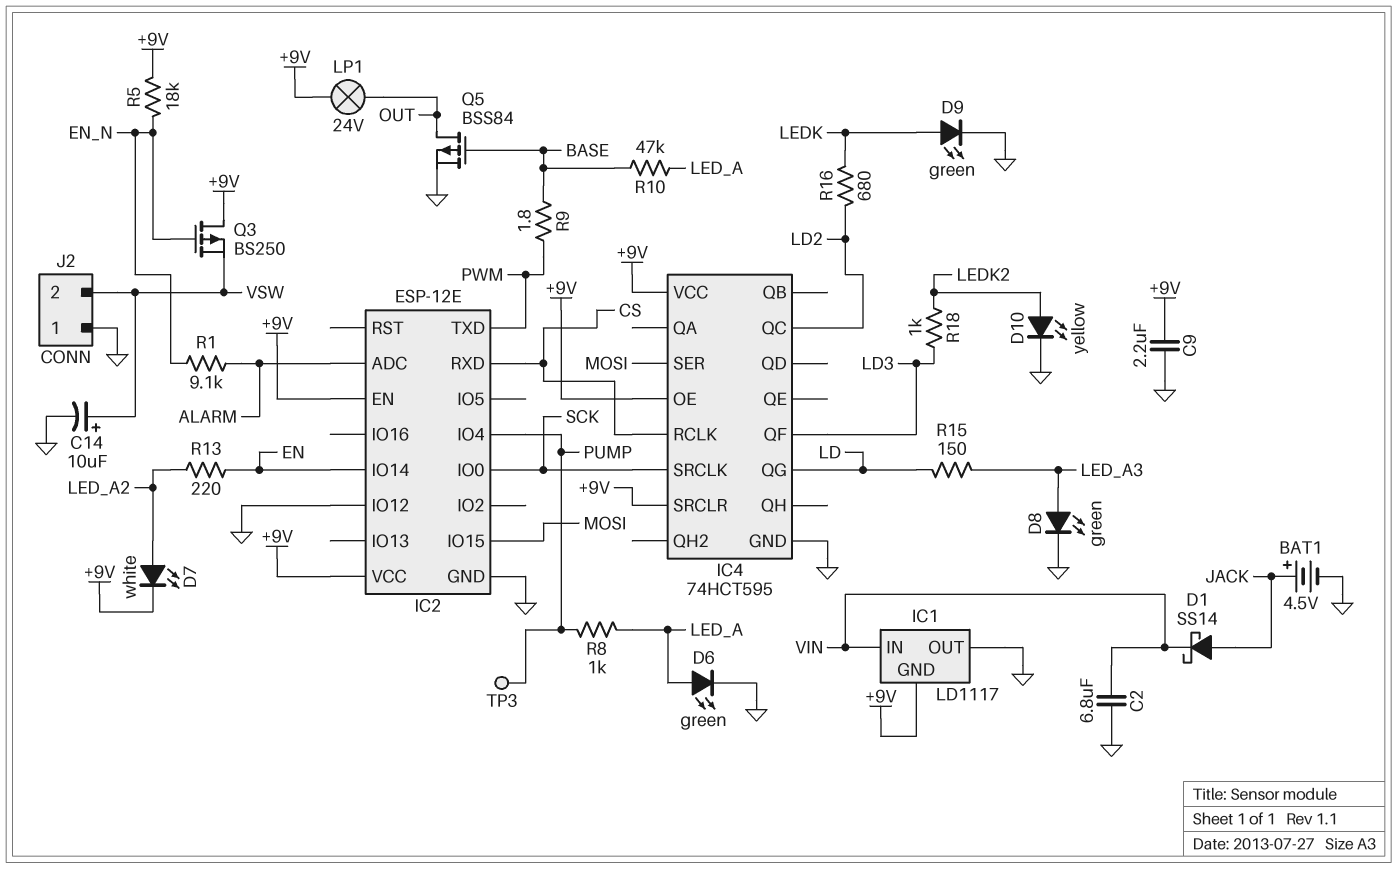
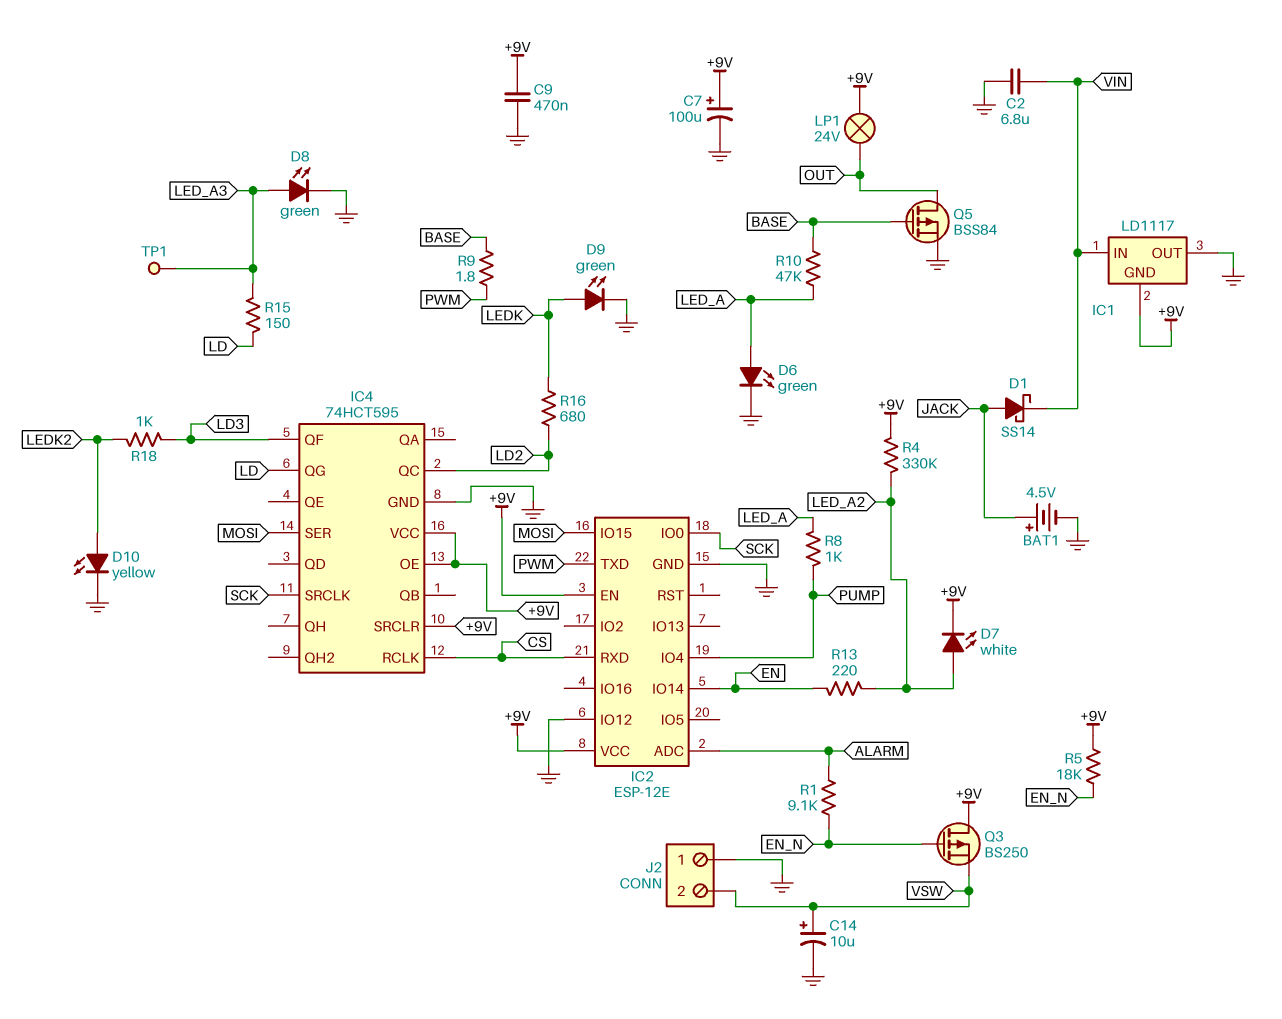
C7: none -> 100uF (plus +9V, minus GND)
C9: 2.2uF (+9V, GND) -> 470nF (+9V, GND)
R4: none -> 330k (+9V, LED_A2)
TP1: none -> test point (LED_A3)
TP3: test point (PUMP) -> none

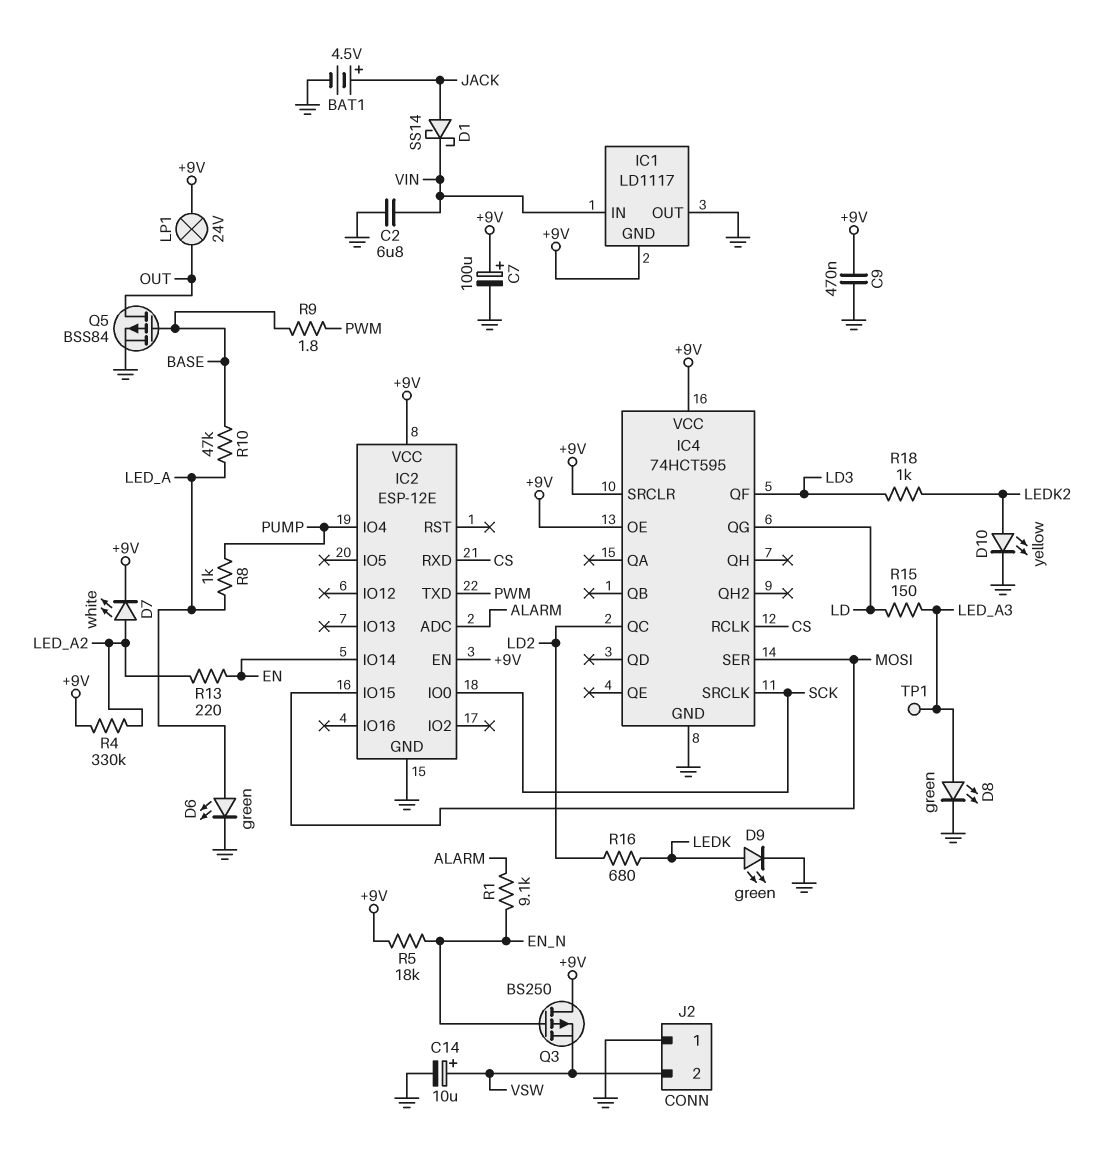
IC2 pin IO12: GND -> none

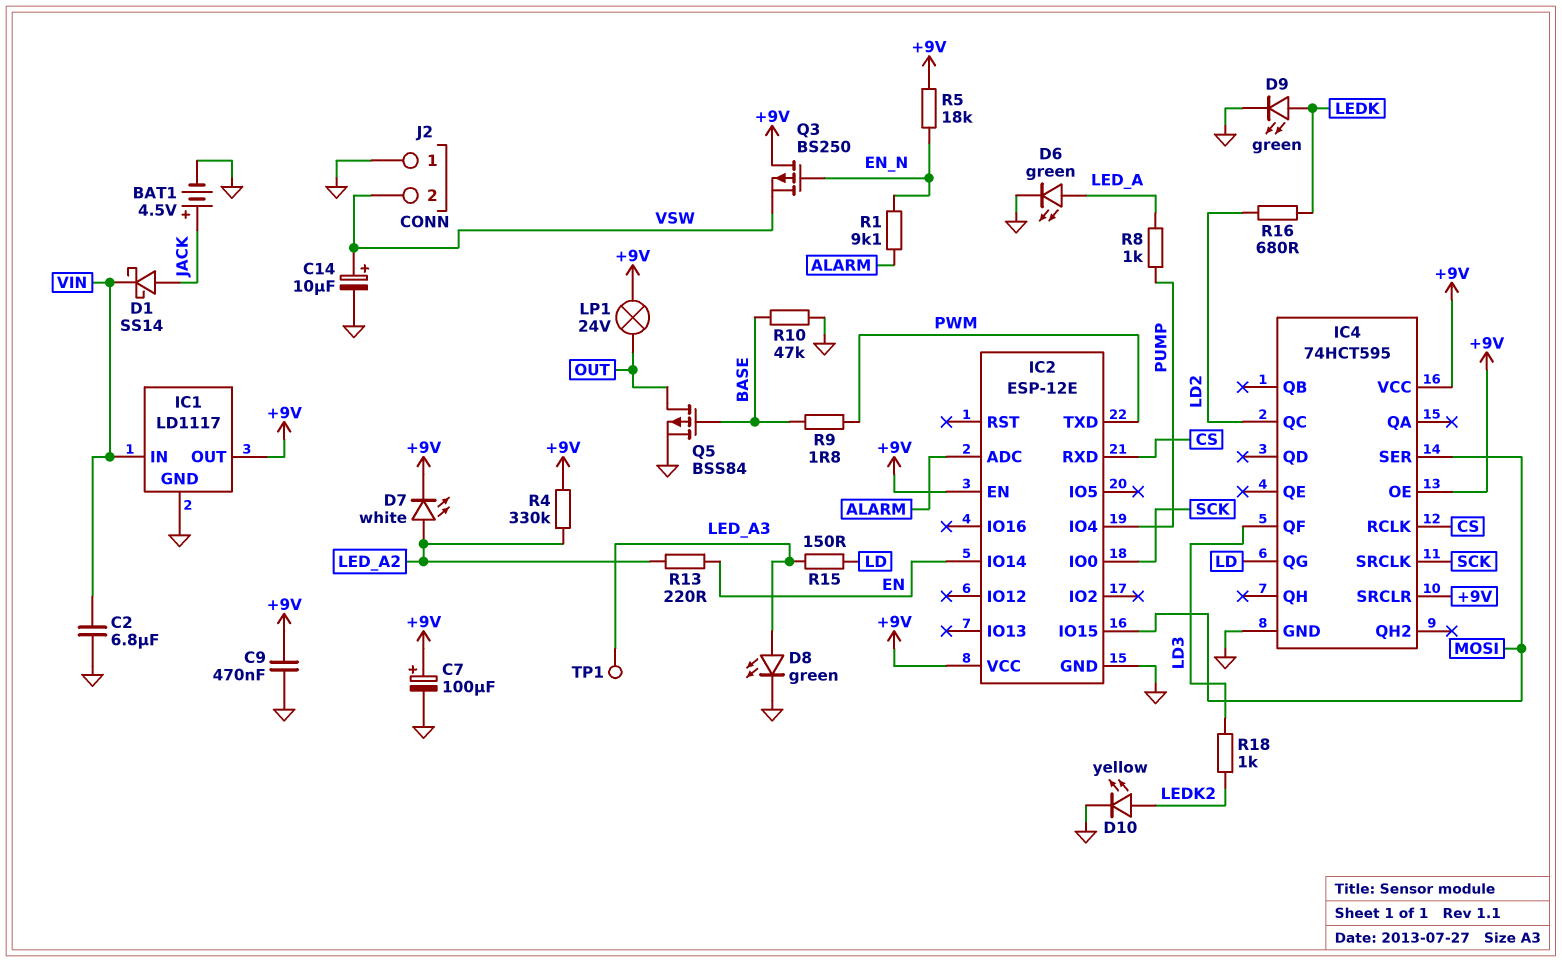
IC1 pin GND: +9V -> GND
IC1 pin OUT: GND -> +9V
R10: 47k (BASE, LED_A) -> 47k (BASE, GND)

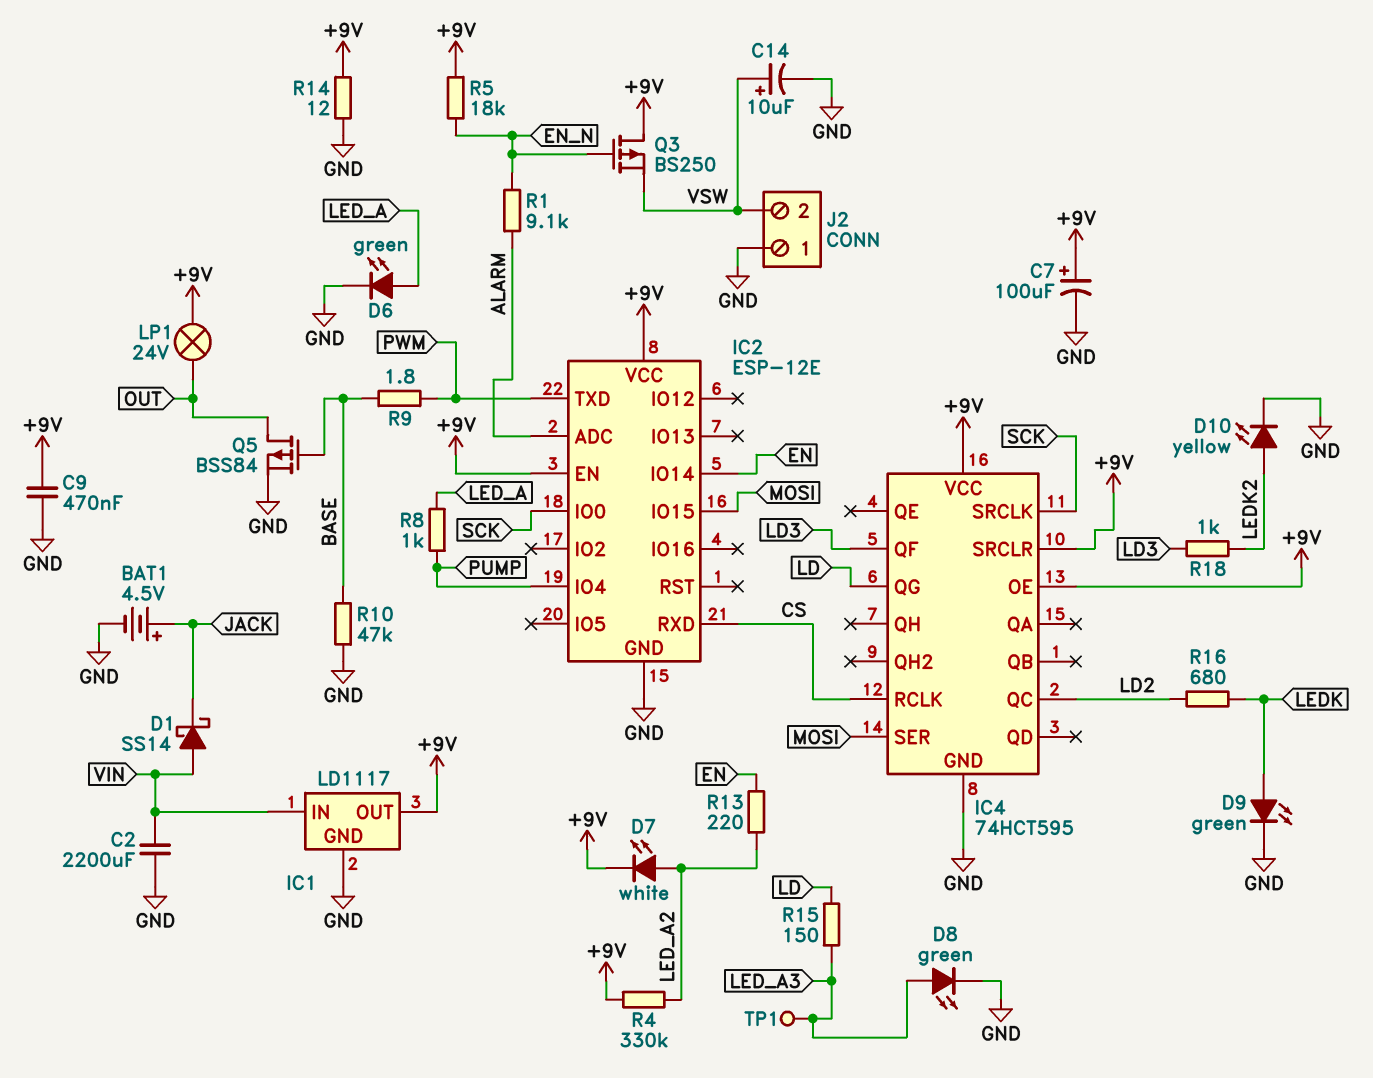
C2: 6.8uF (GND, VIN) -> 2200uF (GND, VIN)
D1: schottky SS14 (A JACK, K VIN) -> schottky SS14 (A VIN, K JACK)
R14: none -> 12 (+9V, GND)

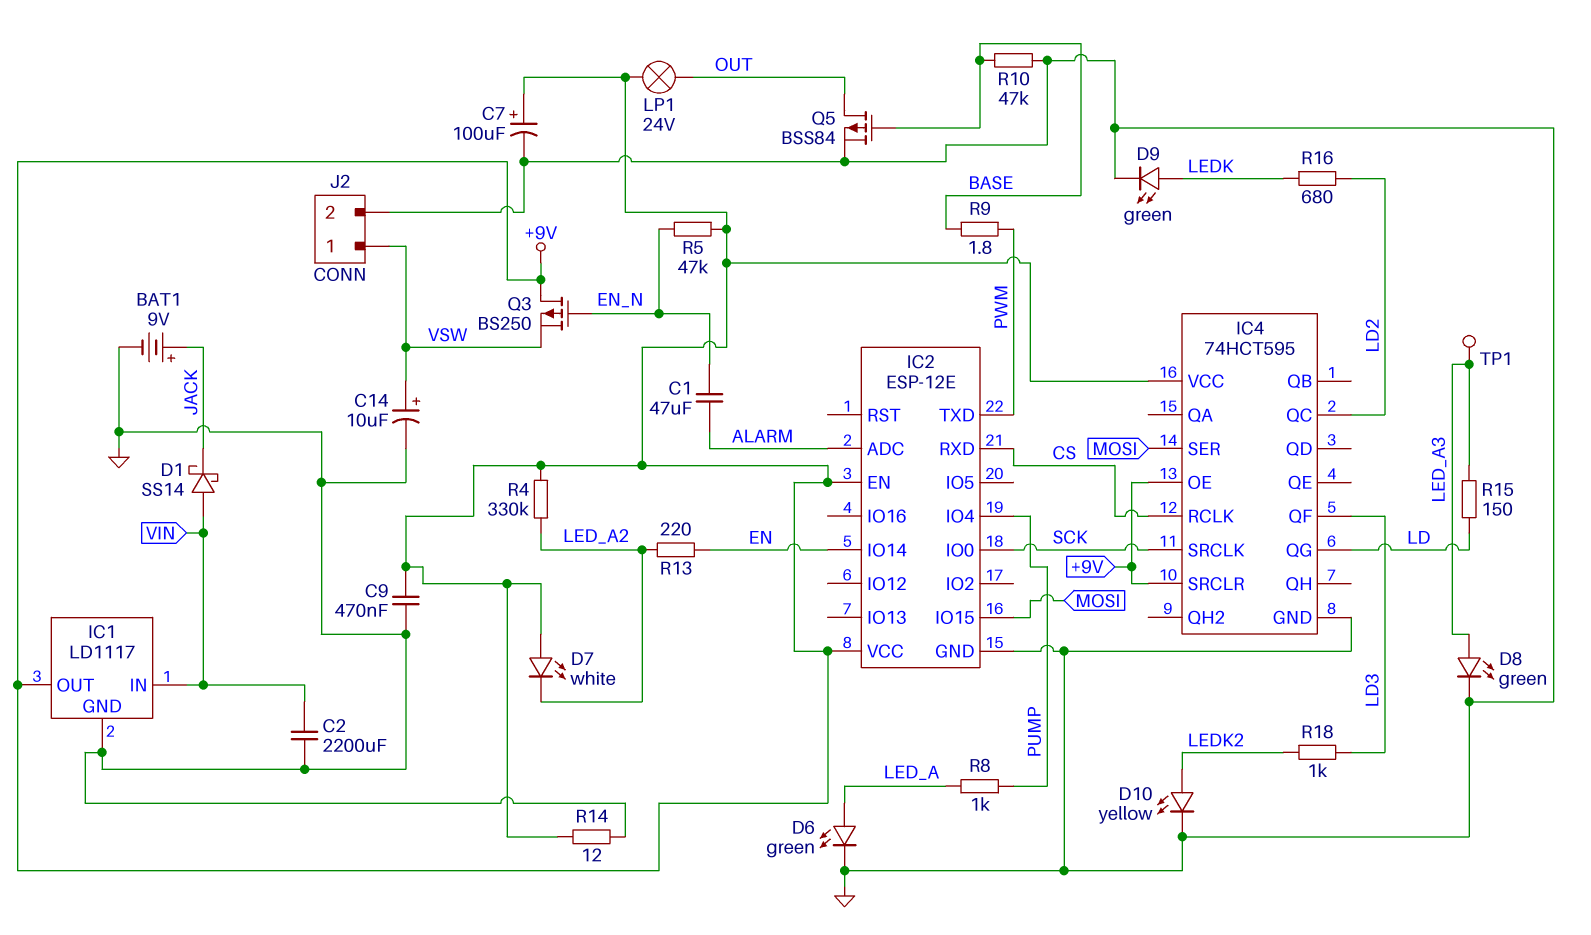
BAT1: 4.5V (plus JACK, minus GND) -> 9V (plus JACK, minus GND)
C1: none -> 47uF (ALARM, EN_N)
D7: LED white (A LED_A2, K +9V) -> LED white (A +9V, K LED_A2)
J2 pin 1: GND -> VSW
J2 pin 2: VSW -> GND
R1: 9.1k (ALARM, EN_N) -> none
R5: 18k (+9V, EN_N) -> 47k (+9V, EN_N)

